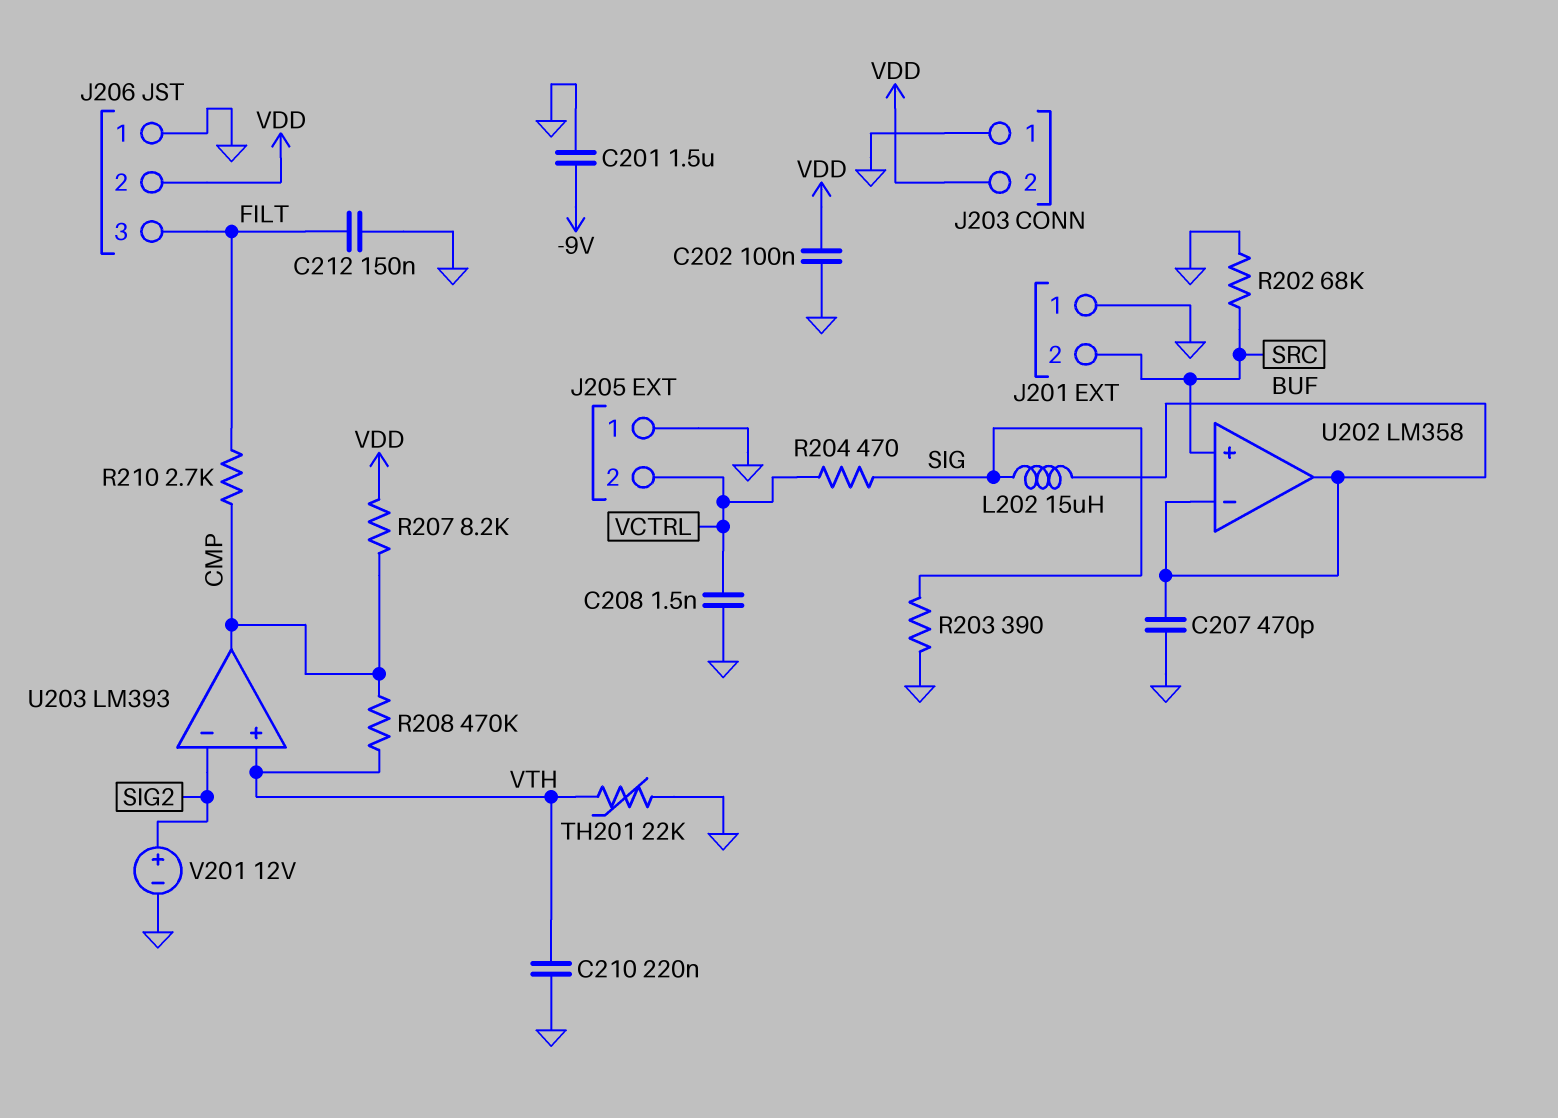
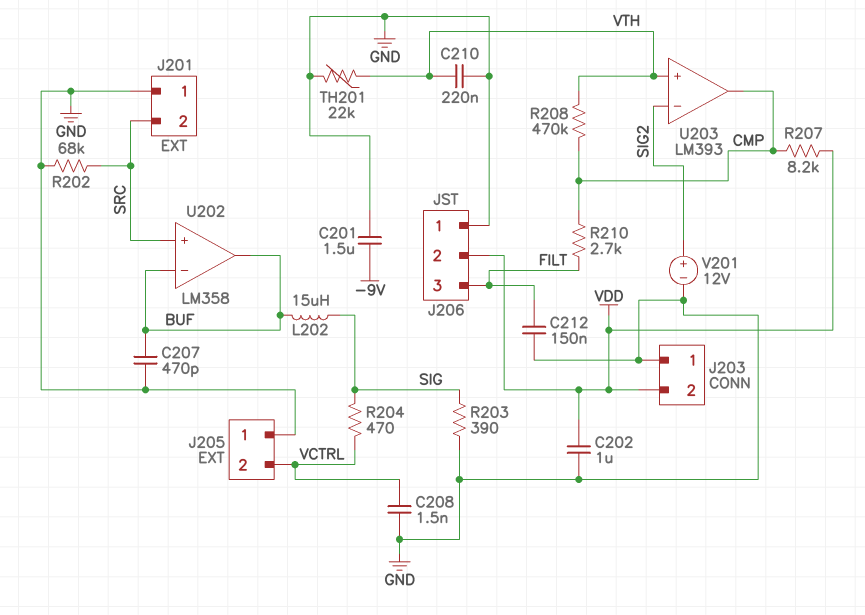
C202: 100nF (GND, VDD) -> 1uF (GND, VDD)

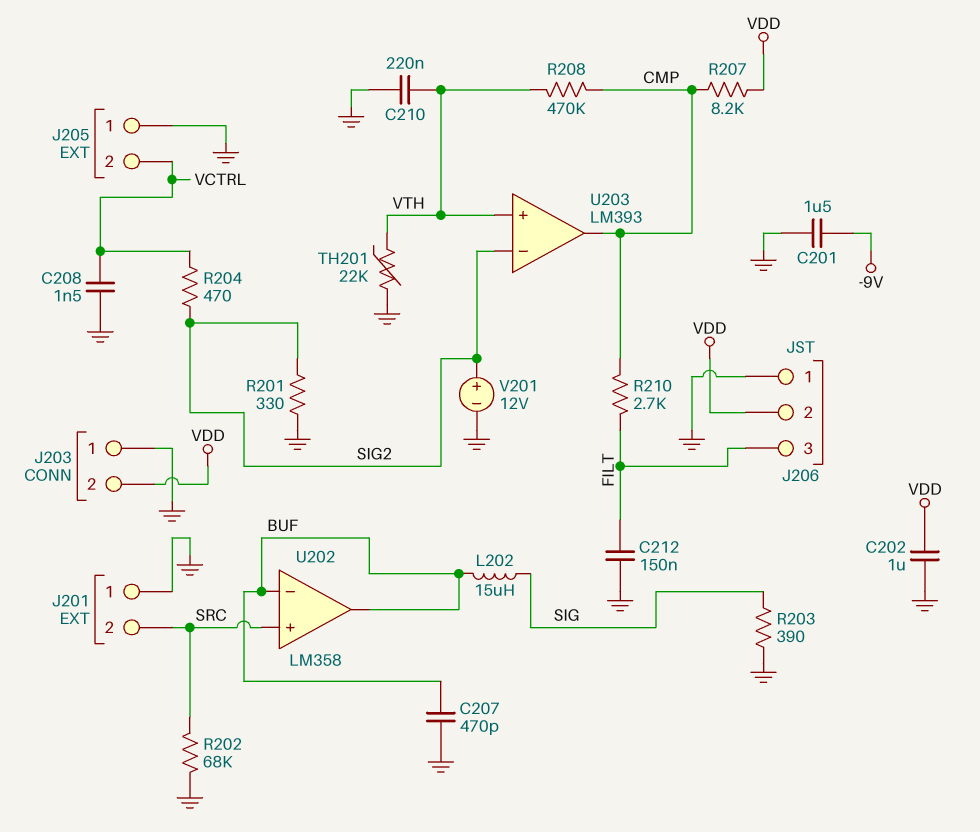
R201: none -> 330 (GND, SIG2)
R204: 470 (SIG, VCTRL) -> 470 (SIG2, VCTRL)

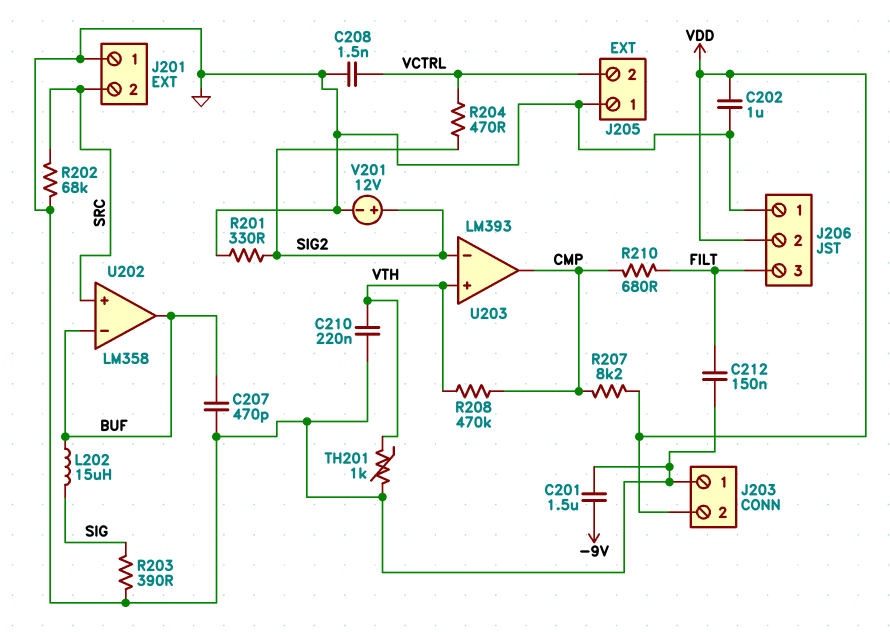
R210: 2.7k (CMP, FILT) -> 680 (CMP, FILT)
TH201: 22k (GND, VTH) -> 1k (GND, VTH)

